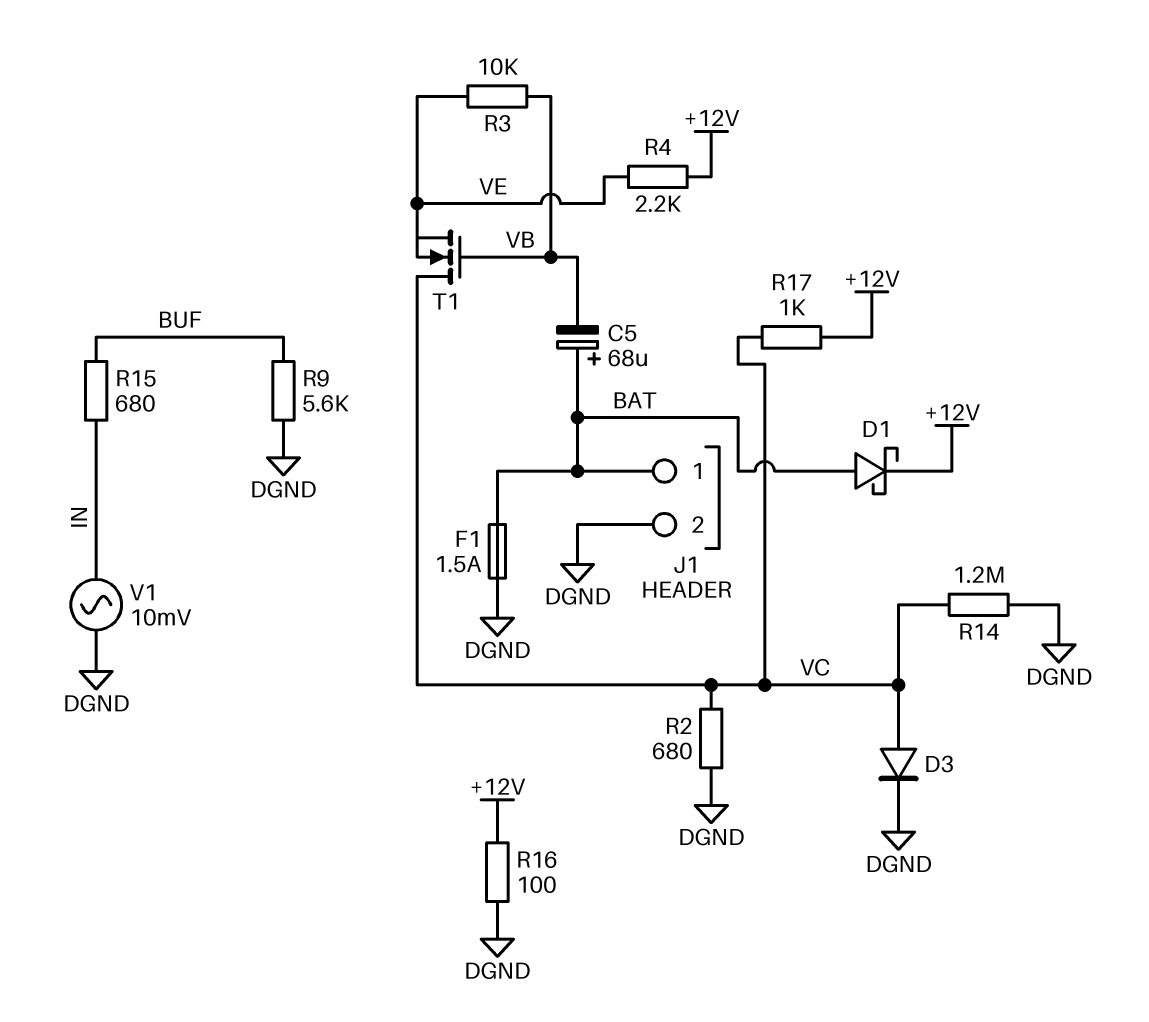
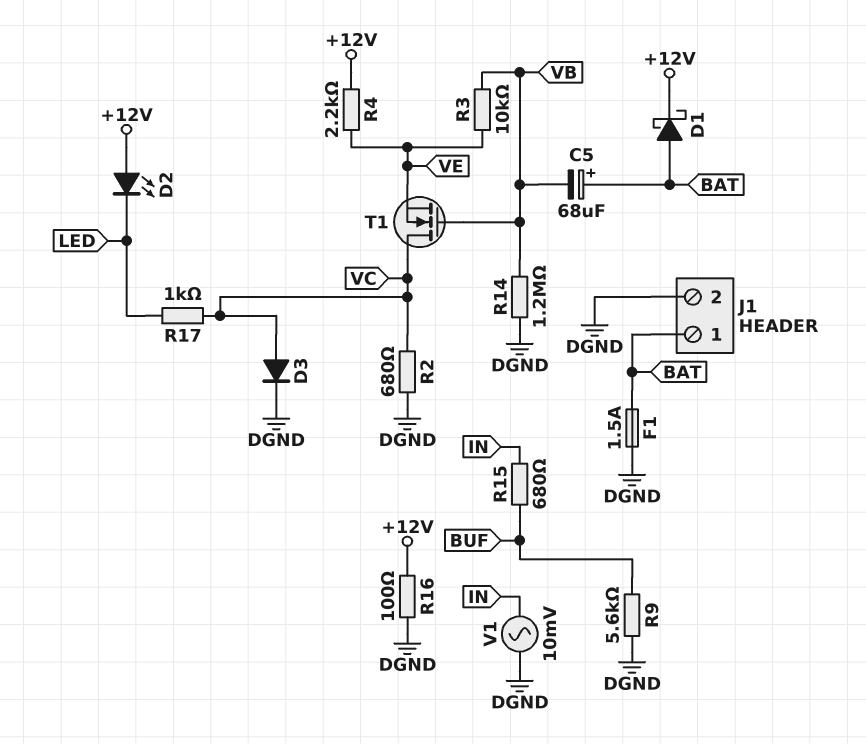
D2: none -> LED (A +12V, K LED)
R14: 1.2M (DGND, VC) -> 1.2M (DGND, VB)
R17: 1k (+12V, VC) -> 1k (LED, VC)

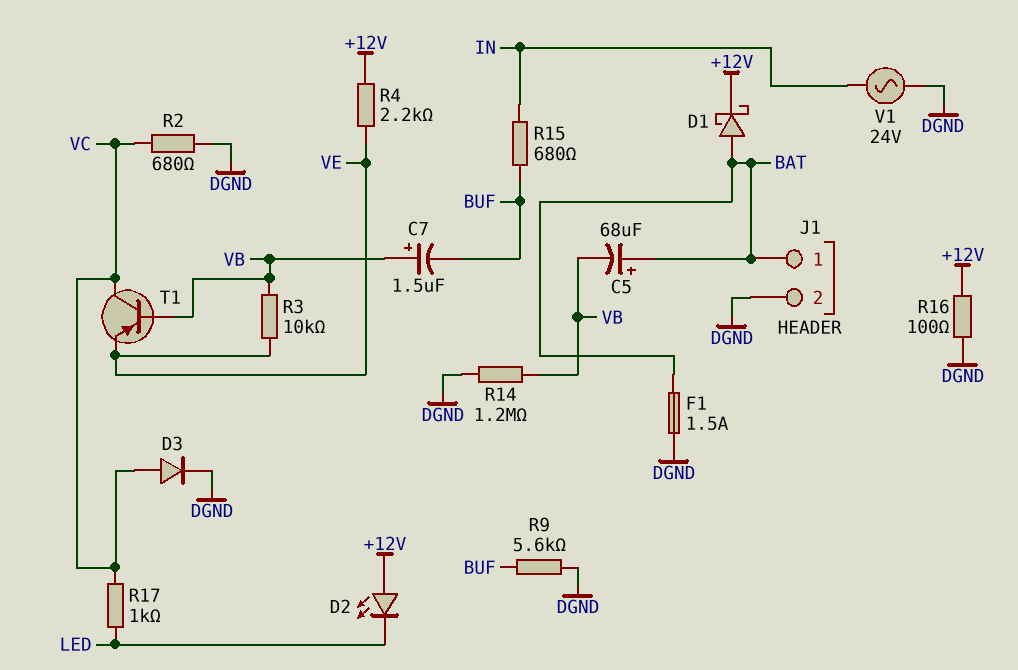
C7: none -> 1.5uF (plus VB, minus BUF)
T1: NMOS (G VB, D VC, S VE) -> PNP (B VB, C VC, E VE)
V1: AC 10mV (DGND, IN) -> AC 24V (DGND, IN)

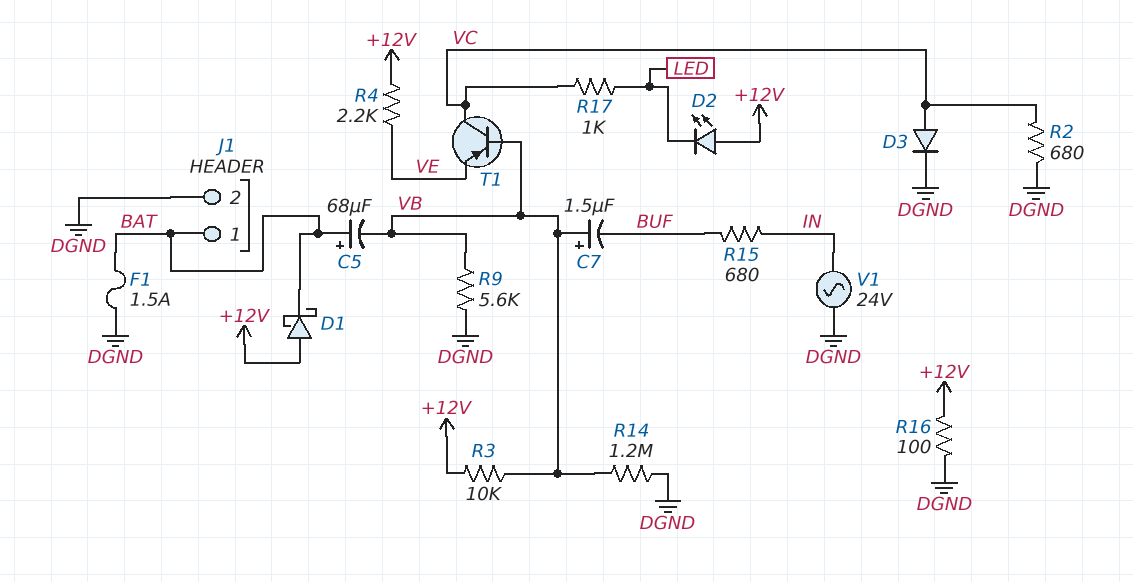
D1: schottky (A BAT, K +12V) -> schottky (A +12V, K BAT)
R3: 10k (VB, VE) -> 10k (+12V, VB)
R9: 5.6k (BUF, DGND) -> 5.6k (DGND, VB)

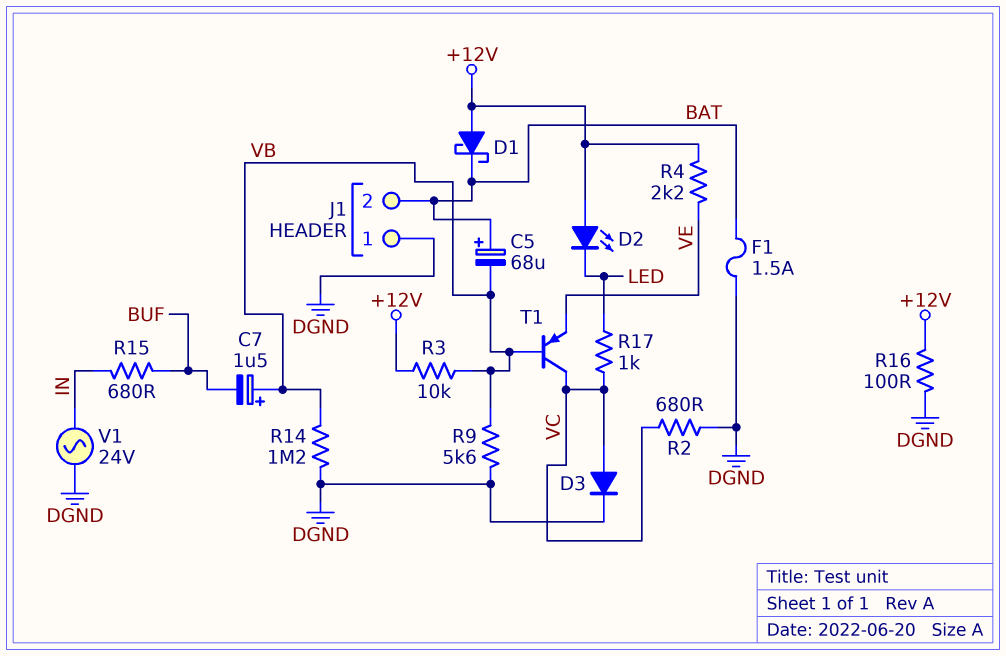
J1 pin 1: BAT -> DGND
J1 pin 2: DGND -> BAT

